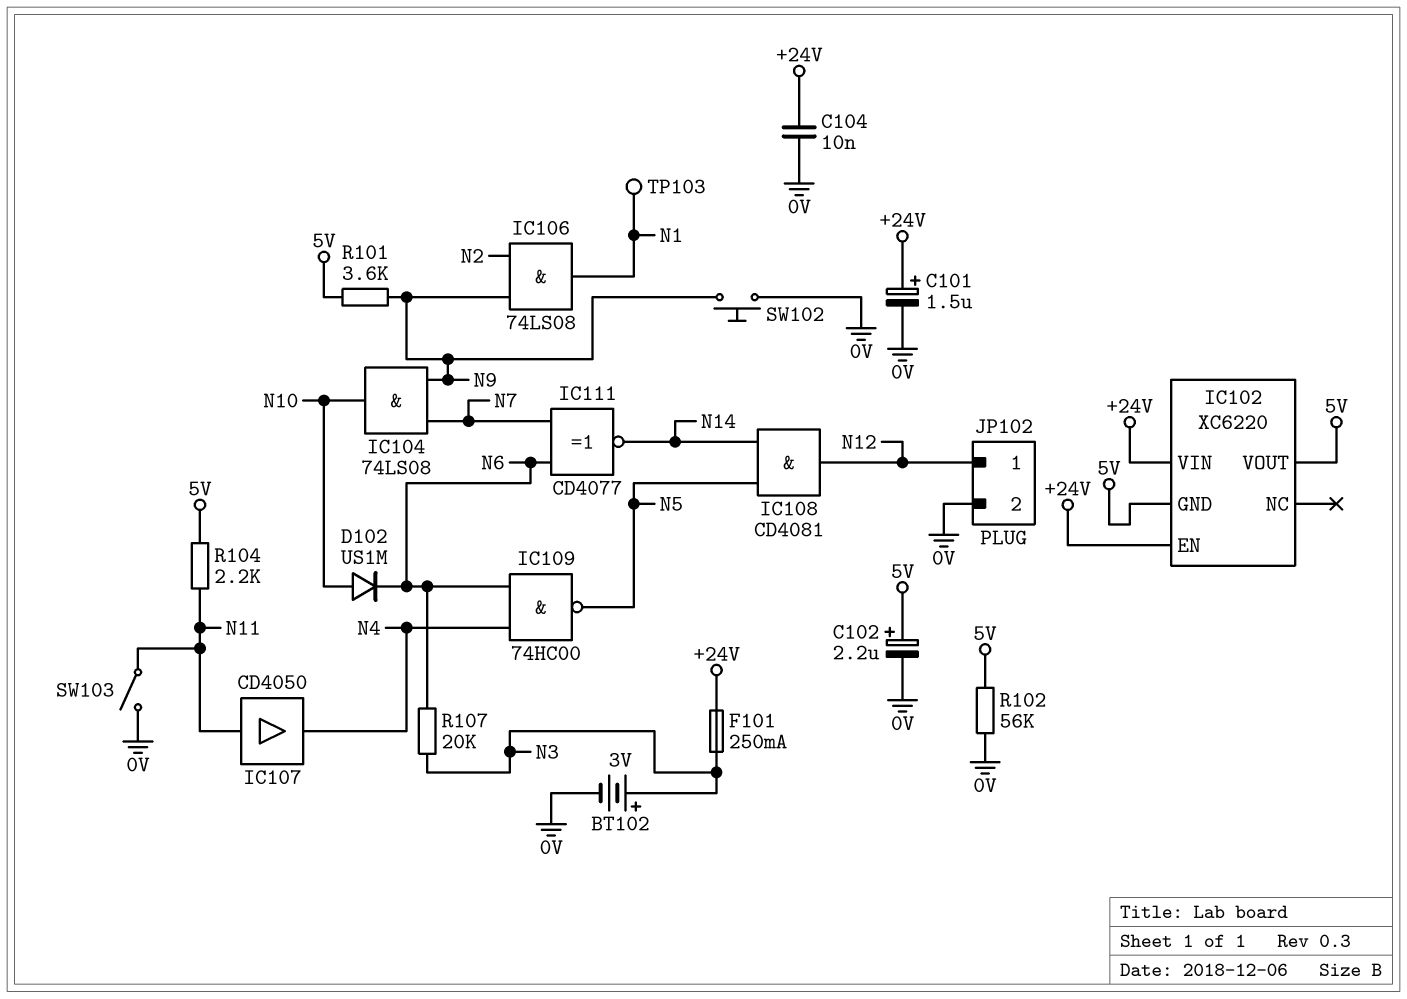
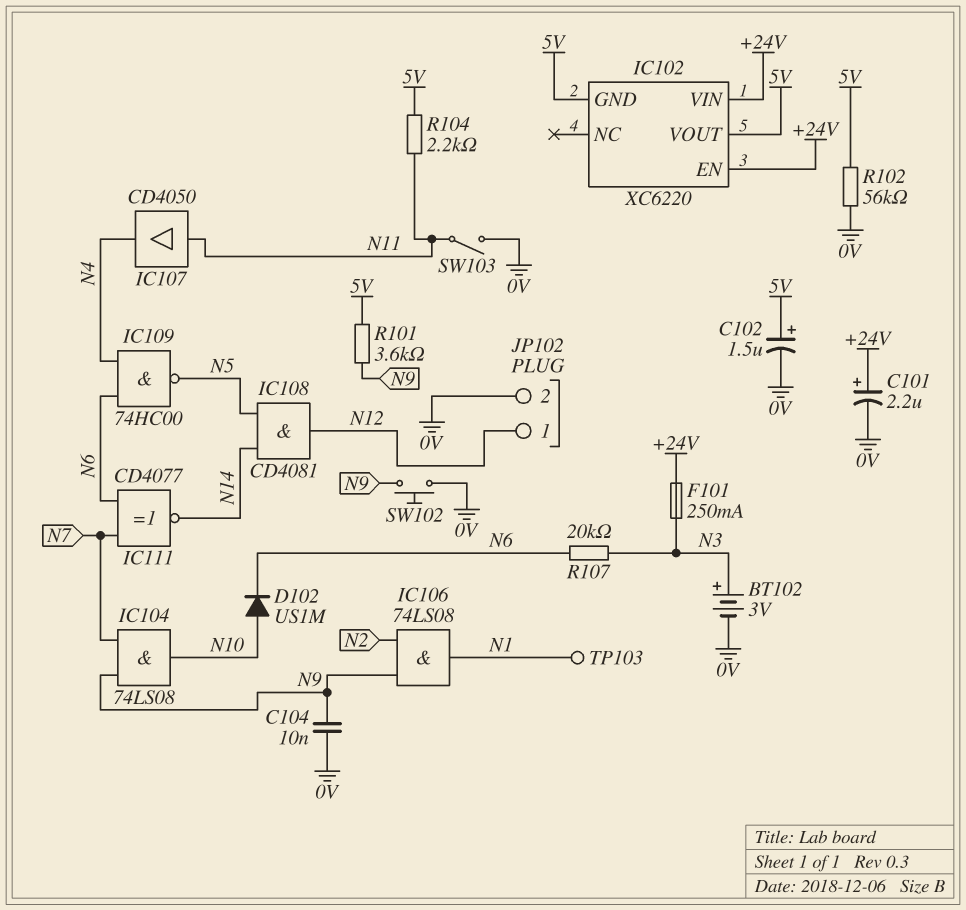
C101: 1.5uF (plus +24V, minus 0V) -> 2.2uF (plus +24V, minus 0V)
C102: 2.2uF (plus 5V, minus 0V) -> 1.5uF (plus 5V, minus 0V)
C104: 10nF (+24V, 0V) -> 10nF (0V, N9)

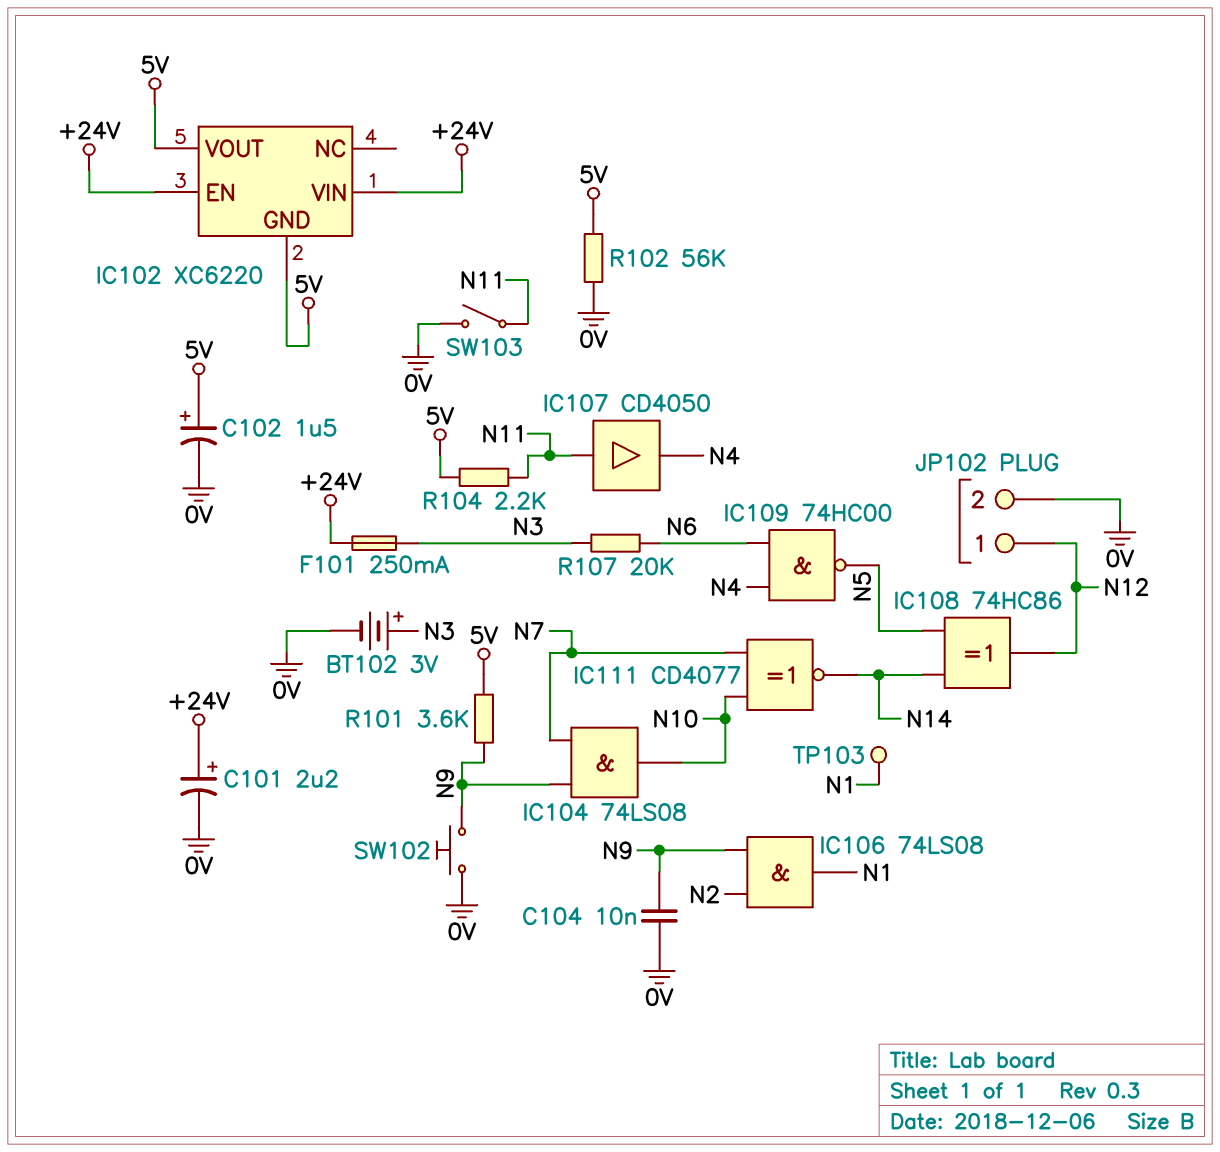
D102: diode US1M (A N10, K N6) -> none
IC108: AND CD4081 (in N5, in N14, out N12) -> XOR 74HC86 (in N5, in N14, out N12)
IC111: XNOR CD4077 (in N6, in N7, out N14) -> XNOR CD4077 (in N7, in N10, out N14)

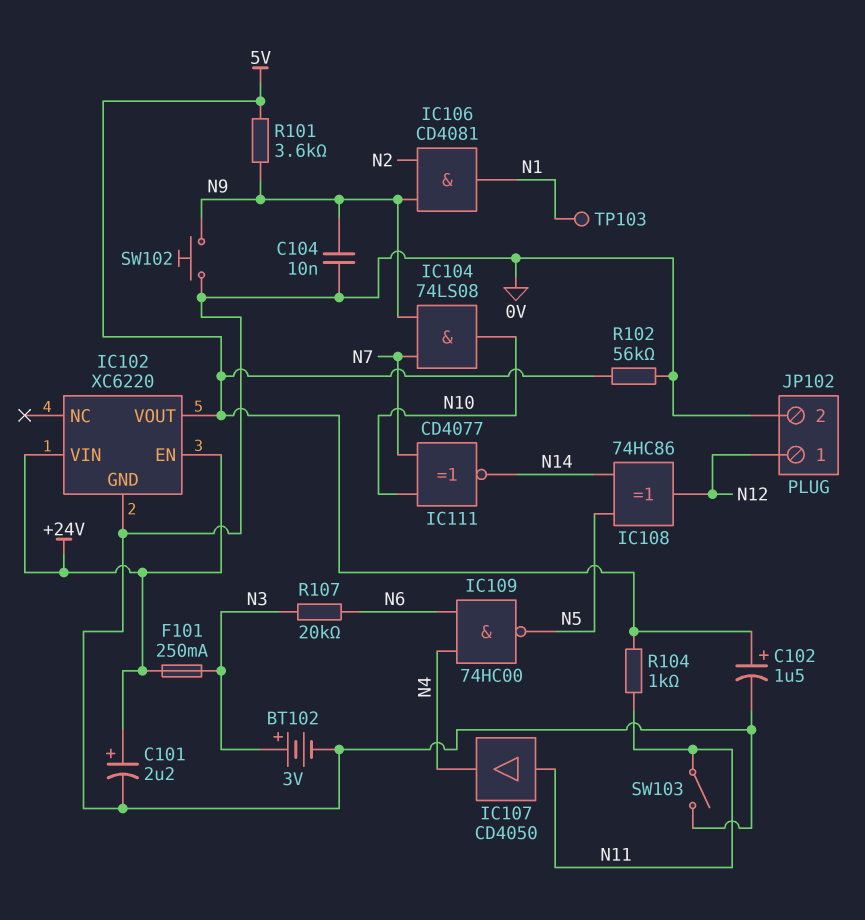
IC102 pin GND: 5V -> 0V
IC106: AND 74LS08 (in N2, in N9, out N1) -> AND CD4081 (in N2, in N9, out N1)
R104: 2.2k (5V, N11) -> 1k (5V, N11)

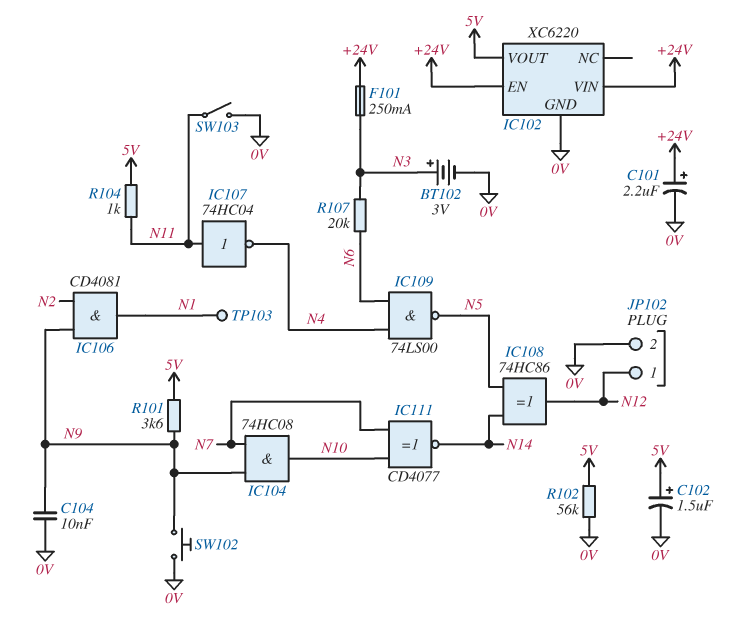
IC104: AND 74LS08 (in N7, in N9, out N10) -> AND 74HC08 (in N7, in N9, out N10)
IC107: buffer CD4050 (in N11, out N4) -> NOT 74HC04 (in N11, out N4)
IC109: NAND 74HC00 (in N4, in N6, out N5) -> NAND 74LS00 (in N4, in N6, out N5)

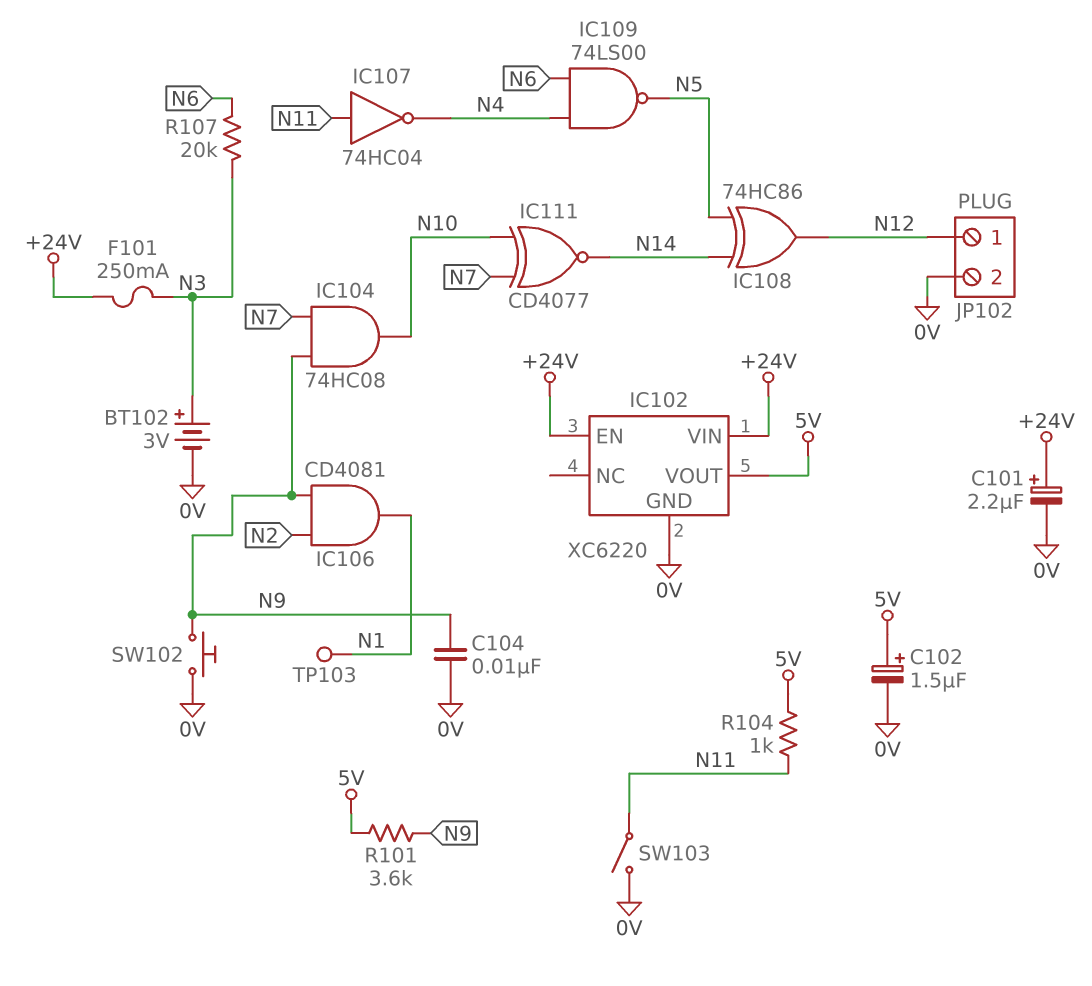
R102: 56k (0V, 5V) -> none

